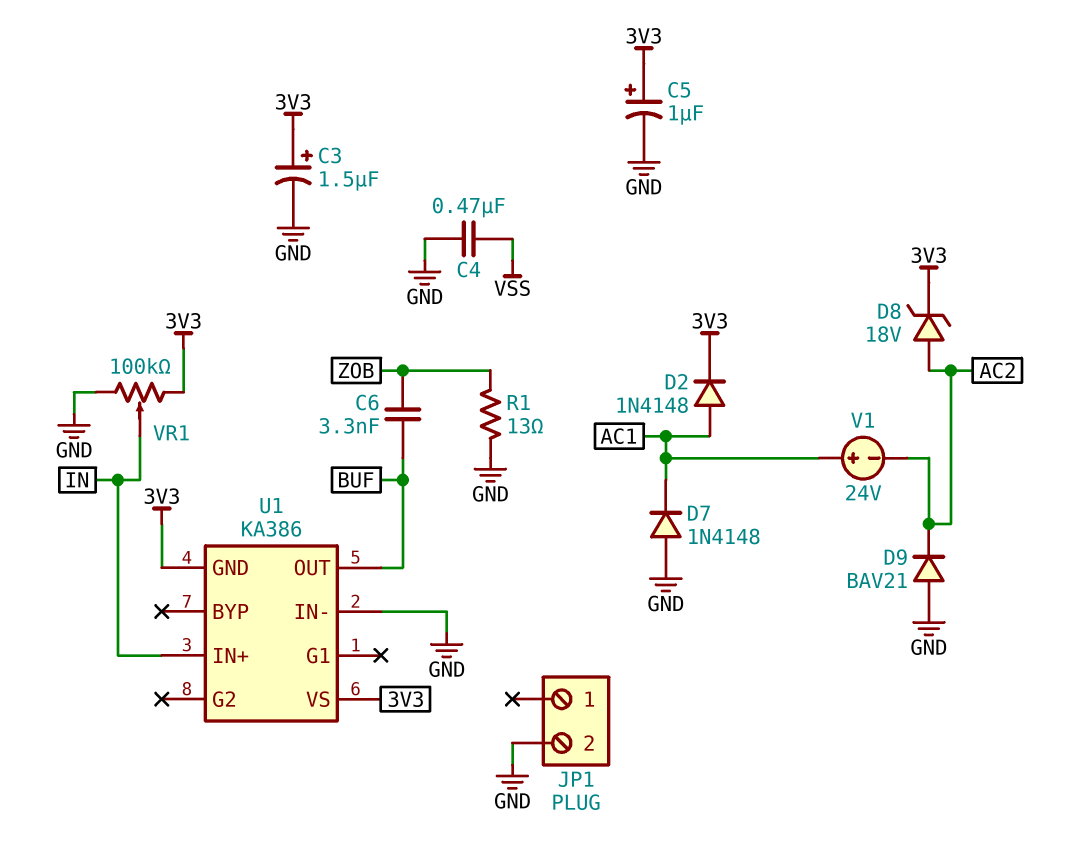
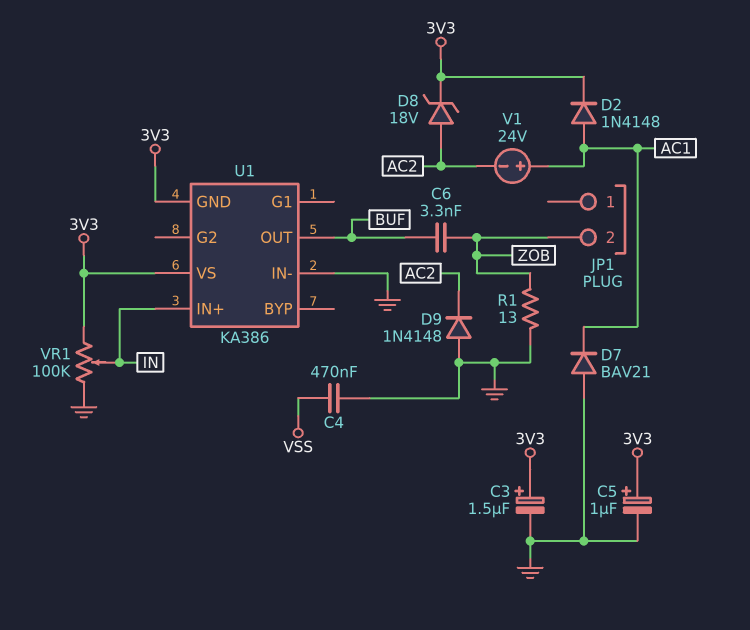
D7: diode 1N4148 (A GND, K AC1) -> diode BAV21 (A GND, K AC1)
D9: diode BAV21 (A GND, K AC2) -> diode 1N4148 (A GND, K AC2)
JP1 pin 2: GND -> ZOB

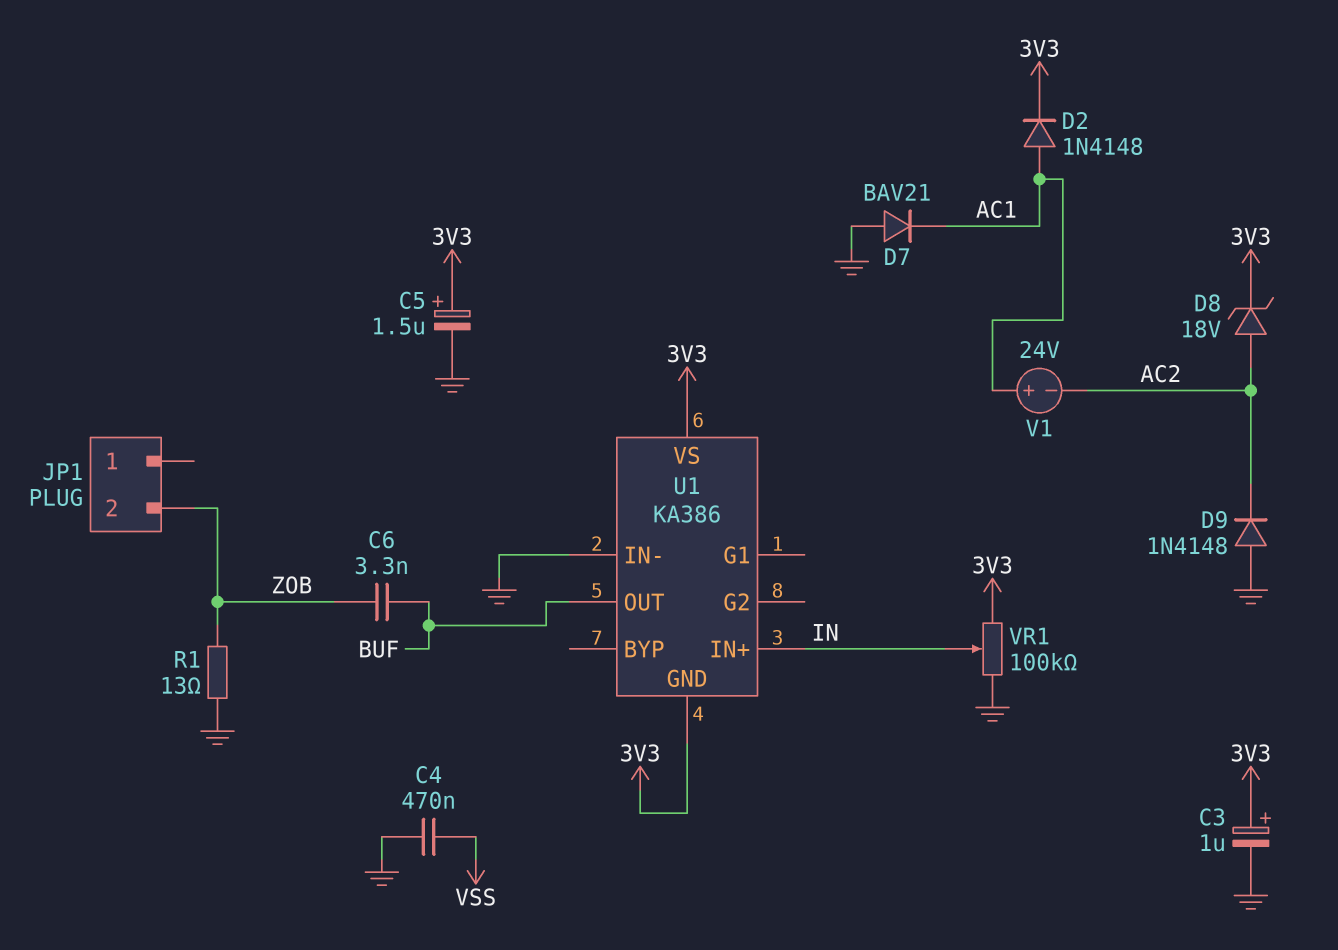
C3: 1.5uF (plus 3V3, minus GND) -> 1uF (plus 3V3, minus GND)
C5: 1uF (plus 3V3, minus GND) -> 1.5uF (plus 3V3, minus GND)

